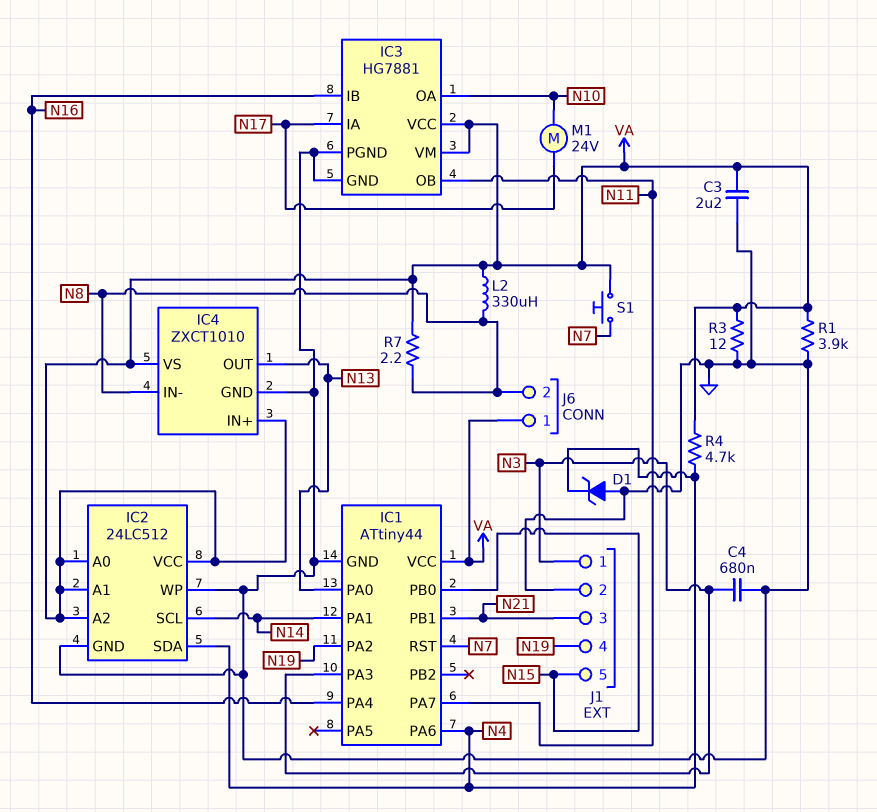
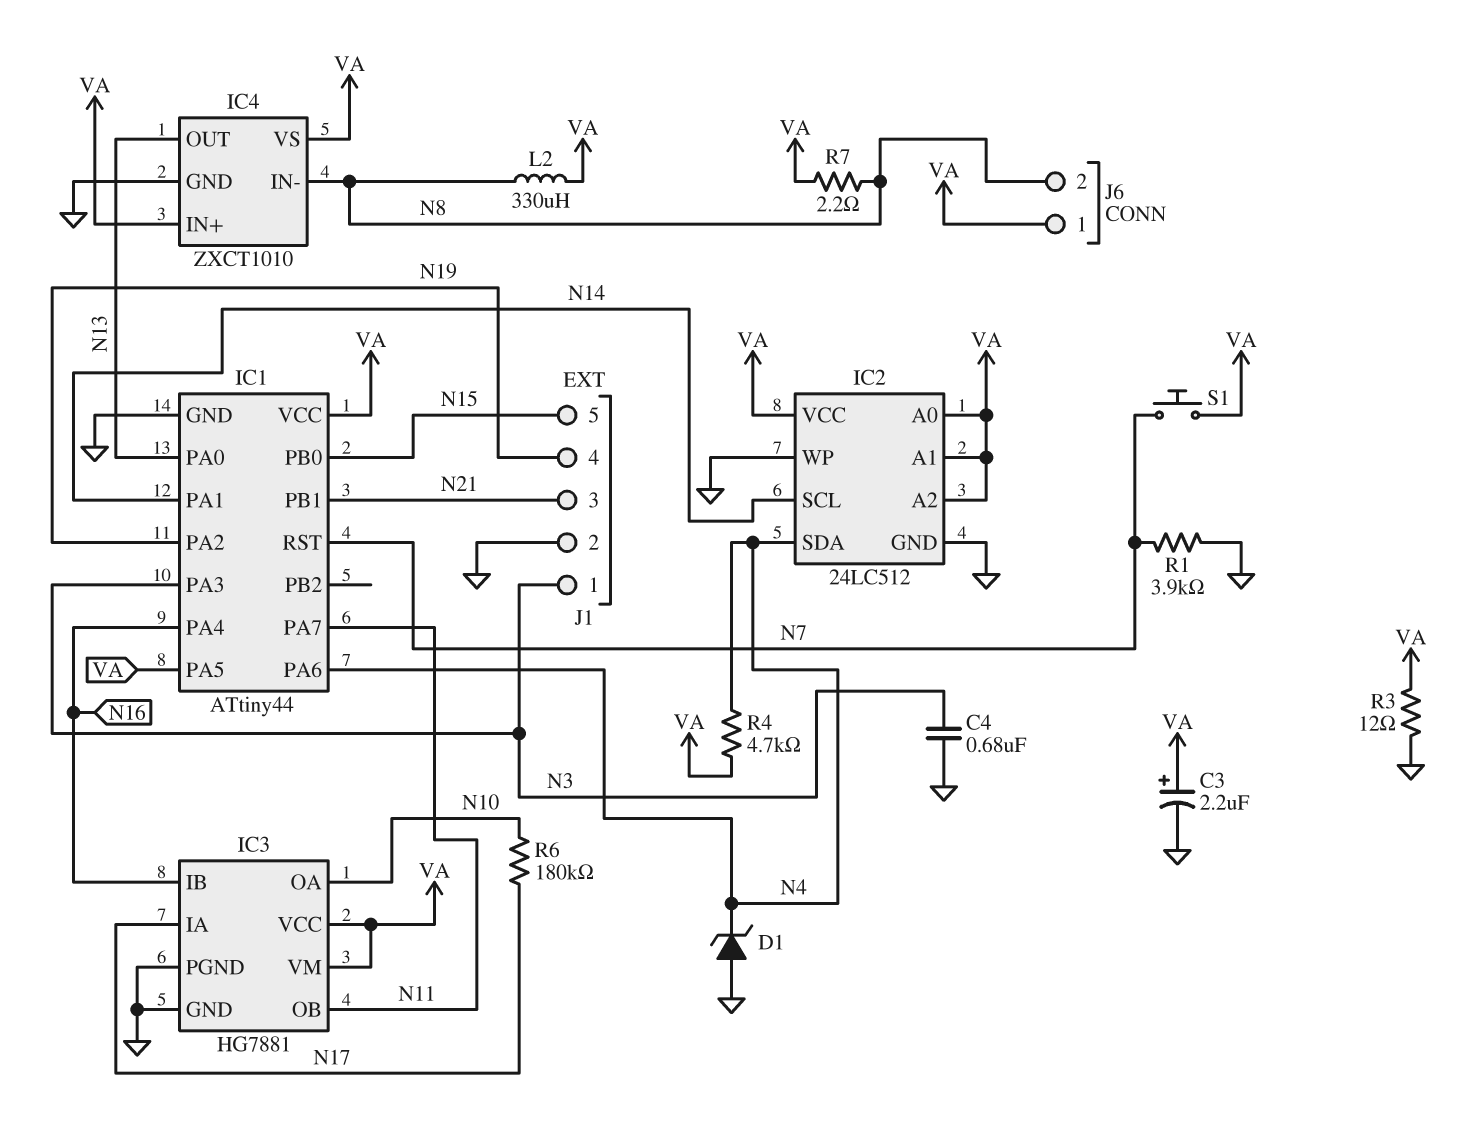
C3: 2.2uF (GND, VA) -> 2.2uF (plus VA, minus GND)
IC1 pin PA5: none -> VA
M1: motor 24V (N10, N17) -> none
R1: 3.9k (GND, VA) -> 3.9k (GND, N7)
R6: none -> 180k (N10, N17)

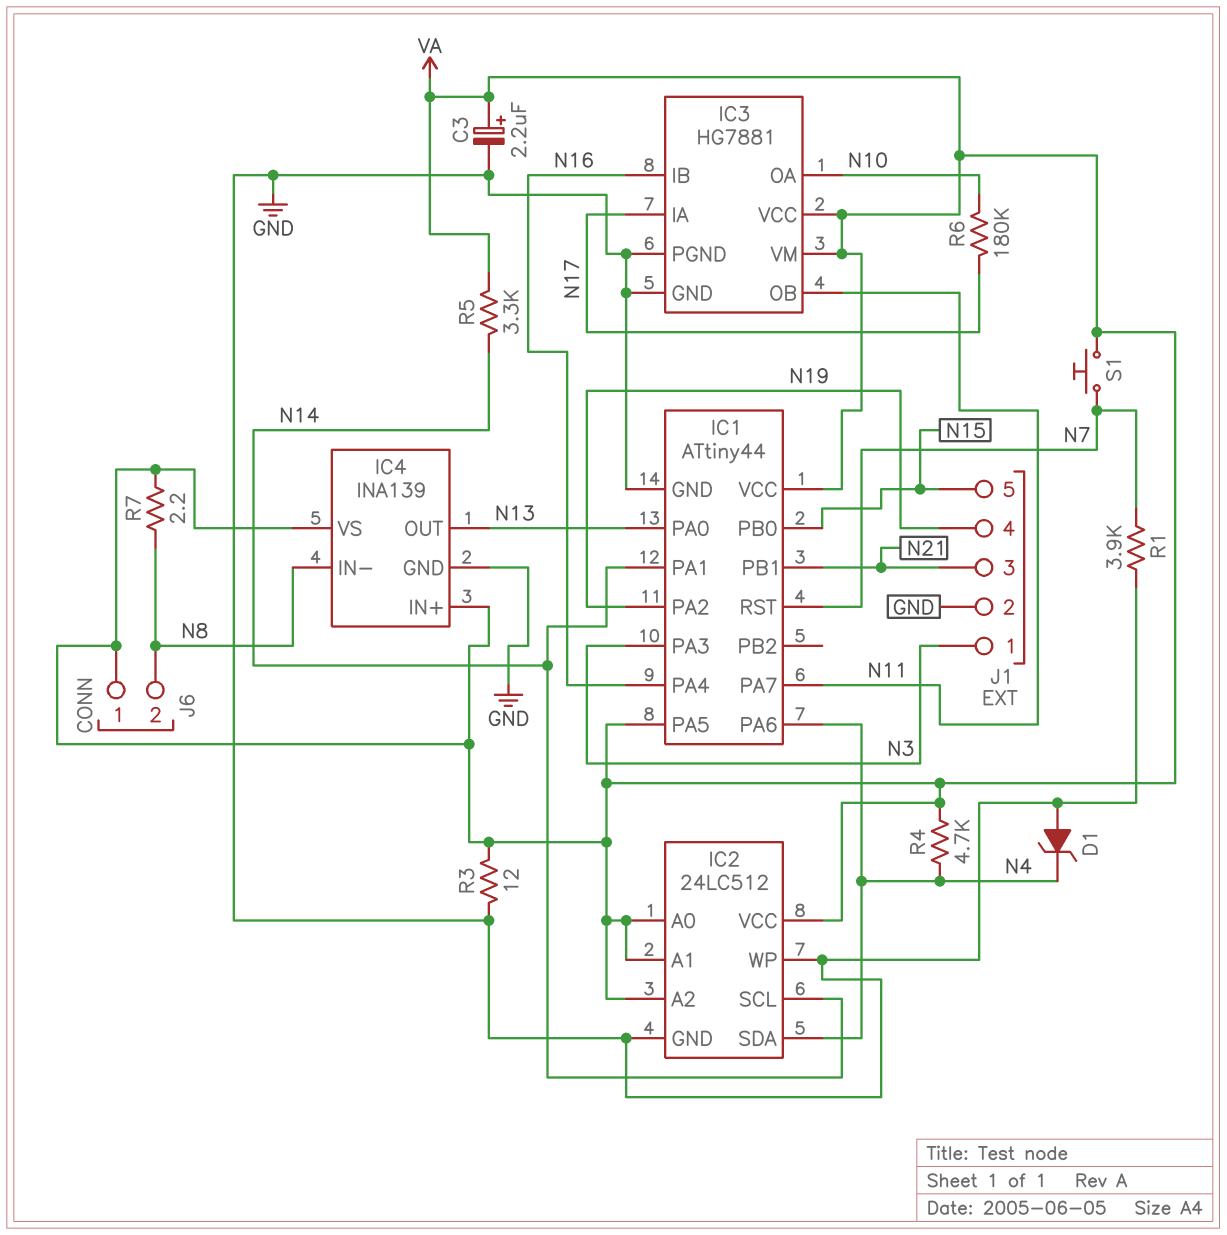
C4: 680nF (GND, N3) -> none
IC4: ZXCT1010 -> INA139
L2: 330uH (N8, VA) -> none
R5: none -> 3.3k (N14, VA)

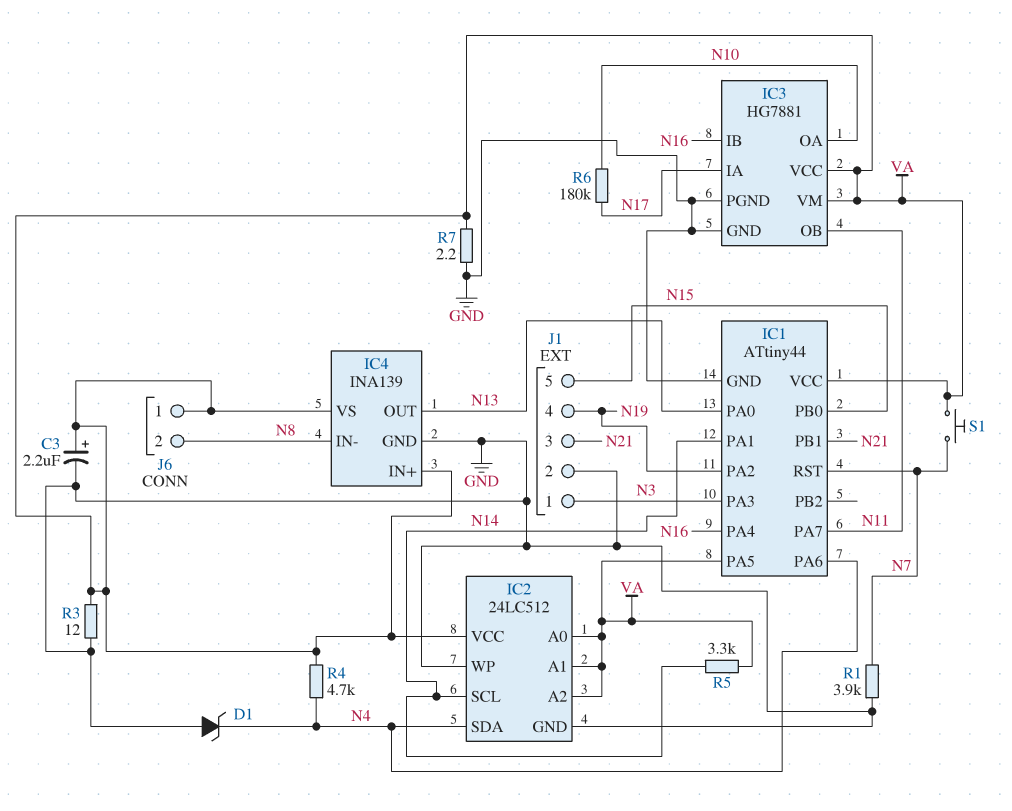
R7: 2.2 (N8, VA) -> 2.2 (GND, VA)

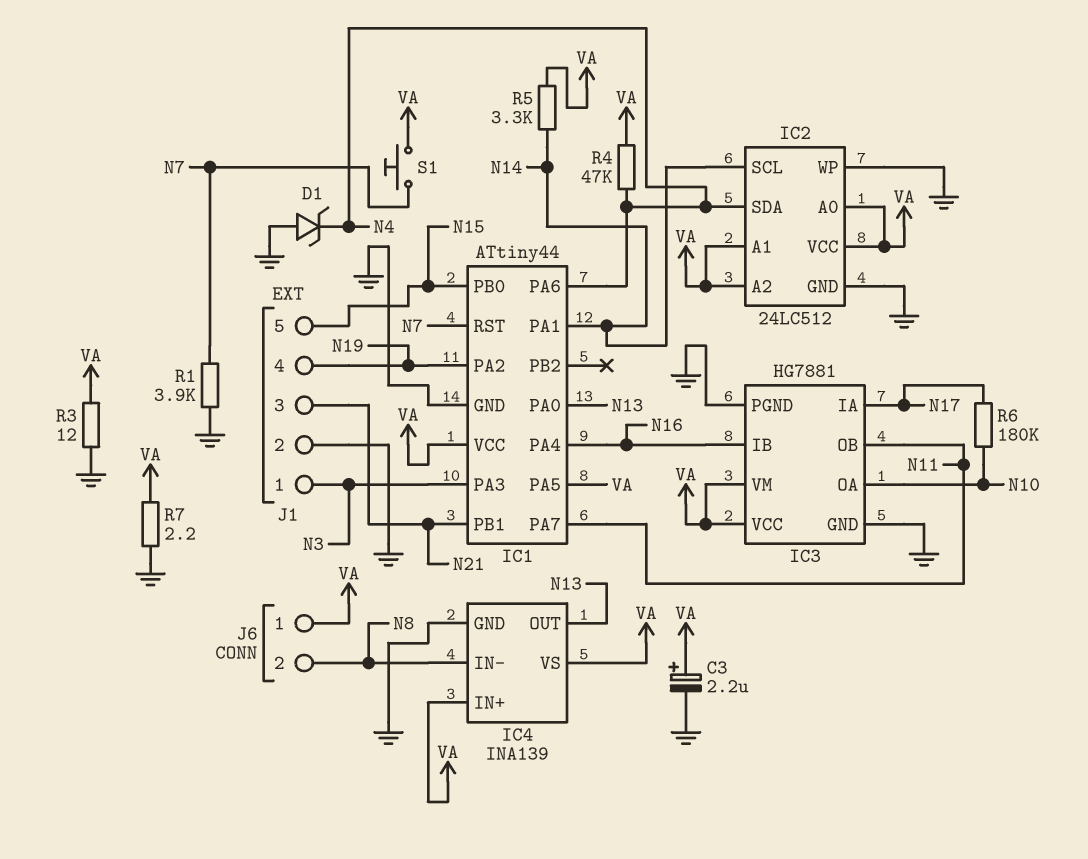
R4: 4.7k (N4, VA) -> 47k (N4, VA)

